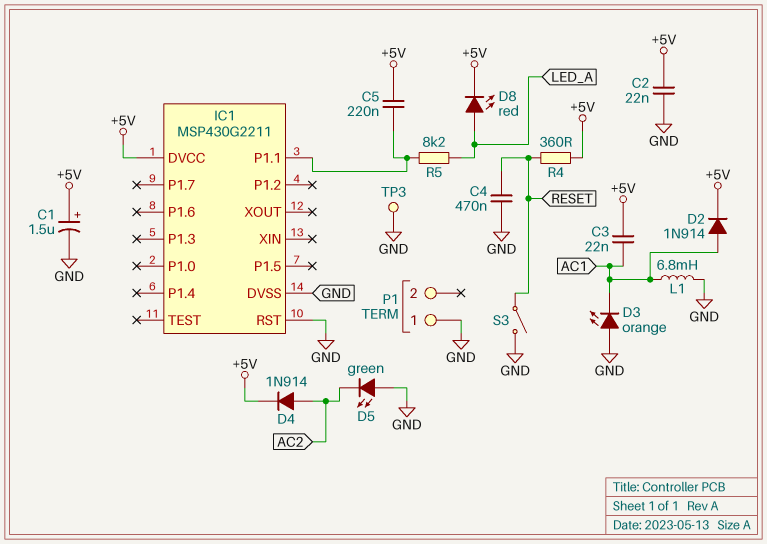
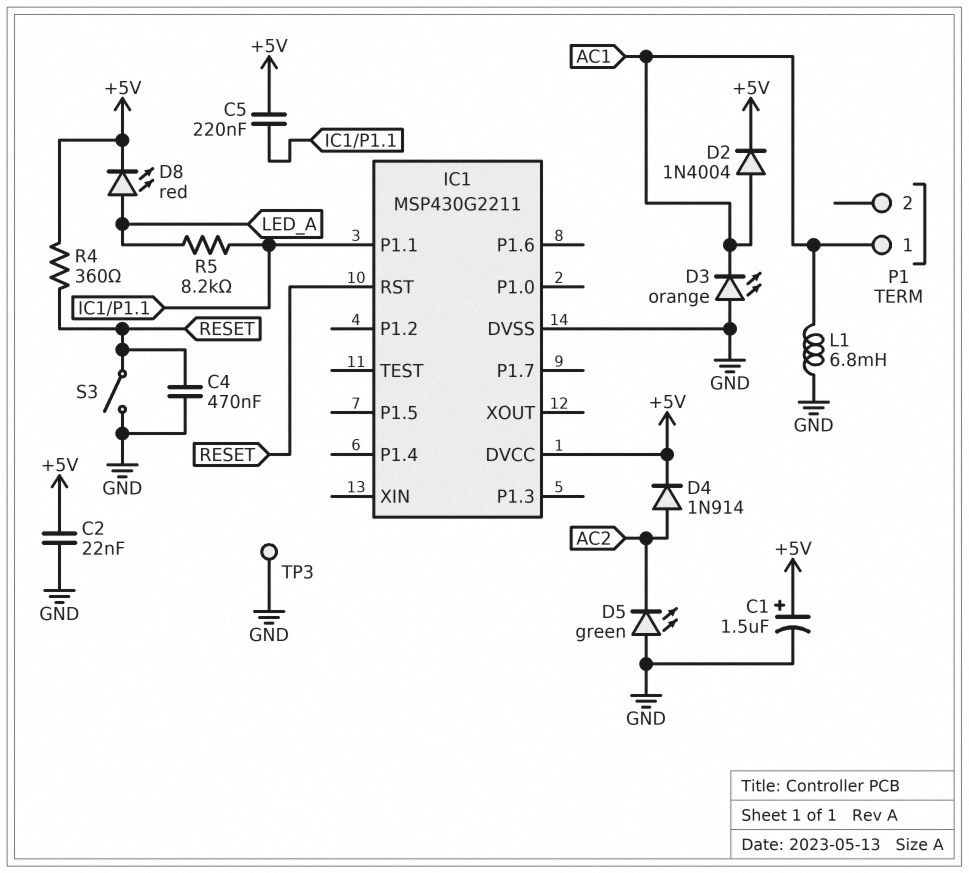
C3: 22nF (+5V, AC1) -> none
D2: diode 1N914 (A AC1, K +5V) -> diode 1N4004 (A AC1, K +5V)
IC1 pin RST: GND -> RESET
P1 pin 1: GND -> AC1

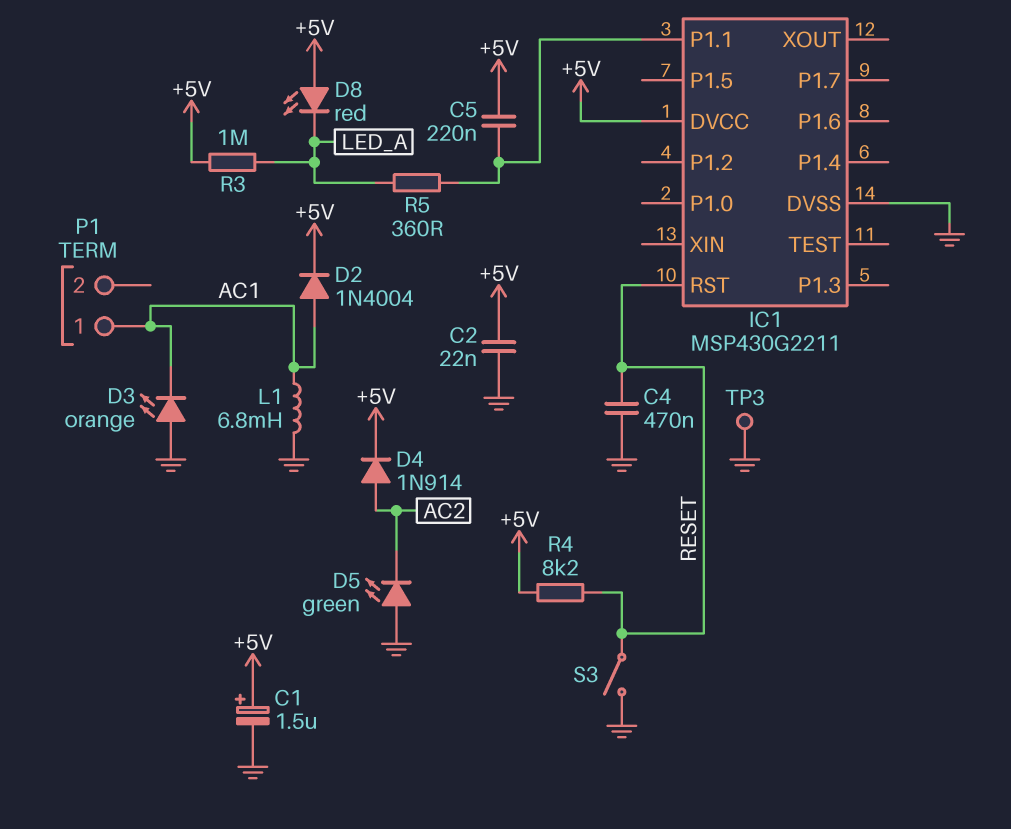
D8: LED red (A LED_A, K +5V) -> LED red (A +5V, K LED_A)
R3: none -> 1M (+5V, LED_A)
R4: 360 (+5V, RESET) -> 8.2k (+5V, RESET)
R5: 8.2k (IC1/P1.1, LED_A) -> 360 (IC1/P1.1, LED_A)

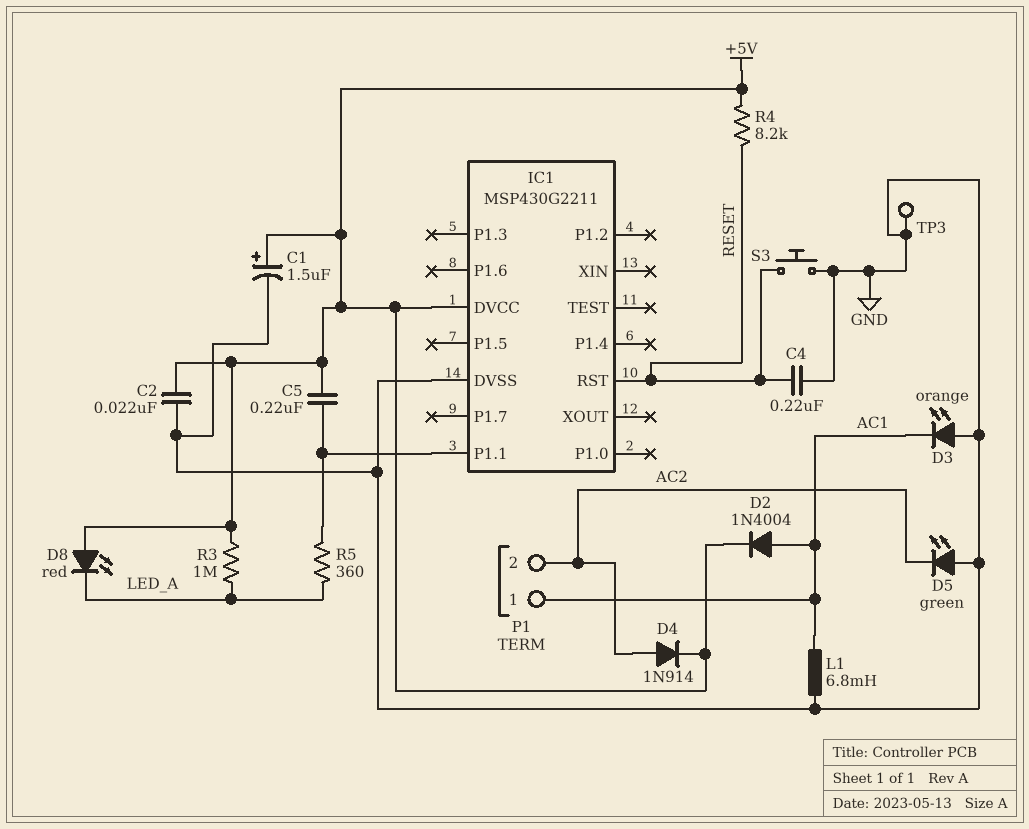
C4: 470nF (GND, RESET) -> 220nF (GND, RESET)
P1 pin 2: none -> AC2
S3: switch (GND, RESET) -> button (GND, RESET)

